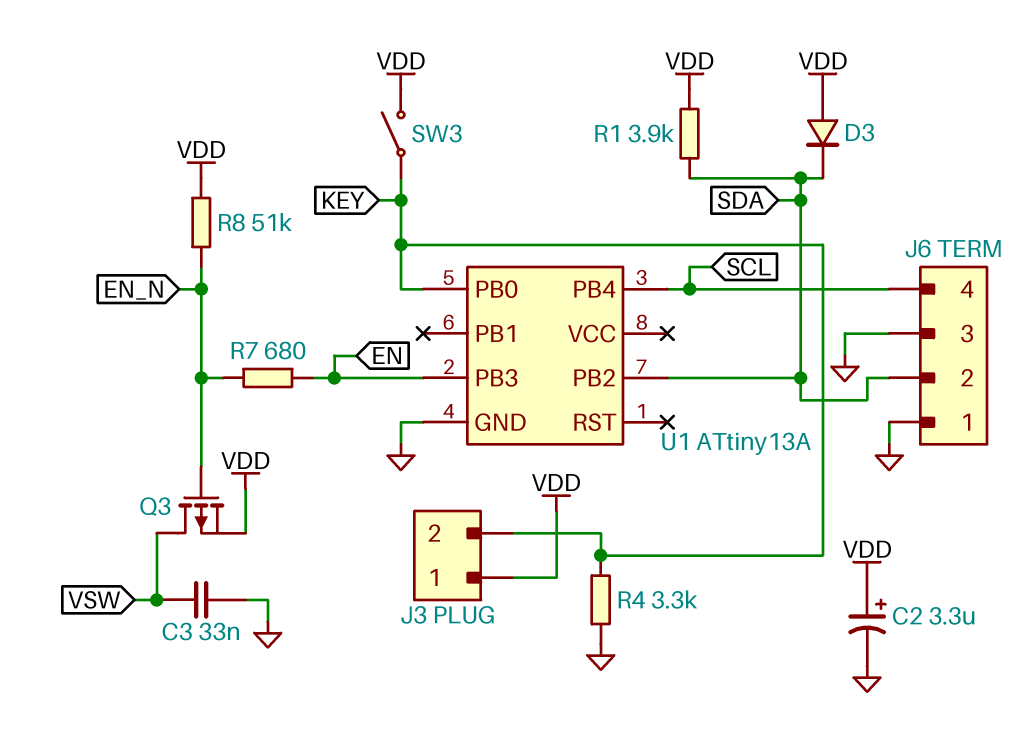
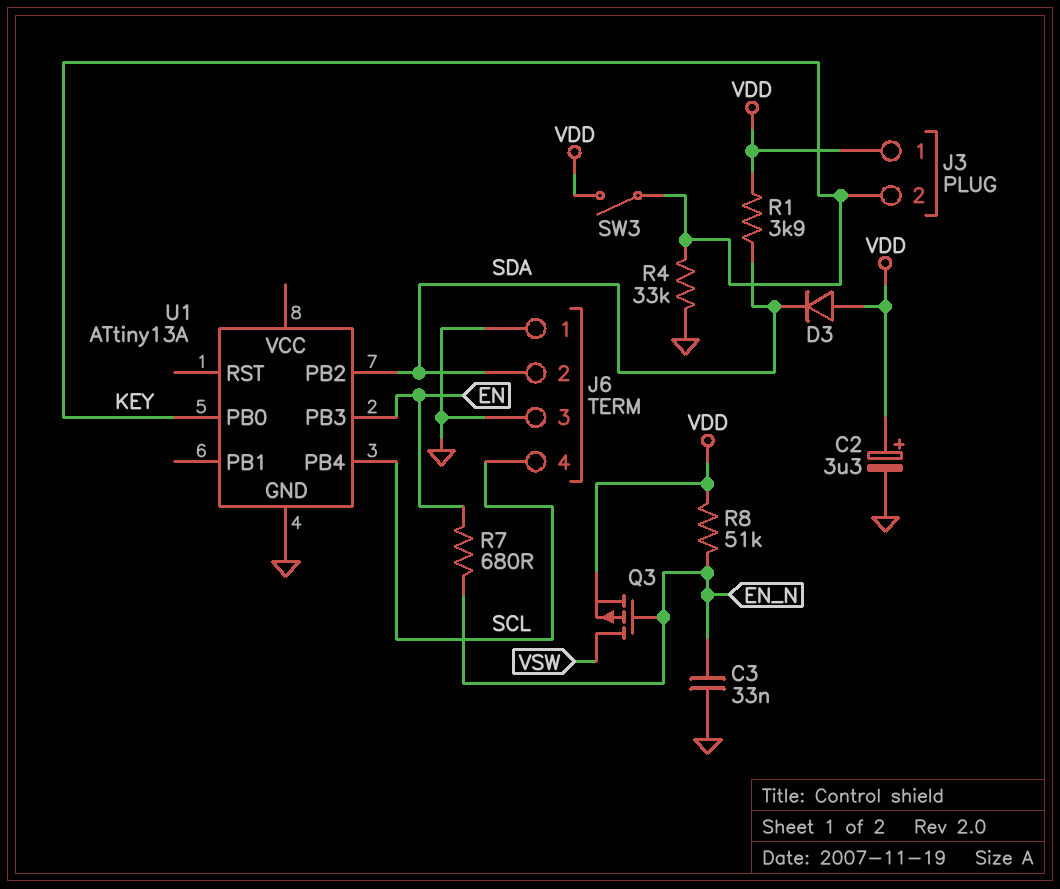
C3: 33nF (GND, VSW) -> 33nF (EN_N, GND)
R4: 3.3k (GND, KEY) -> 33k (GND, KEY)

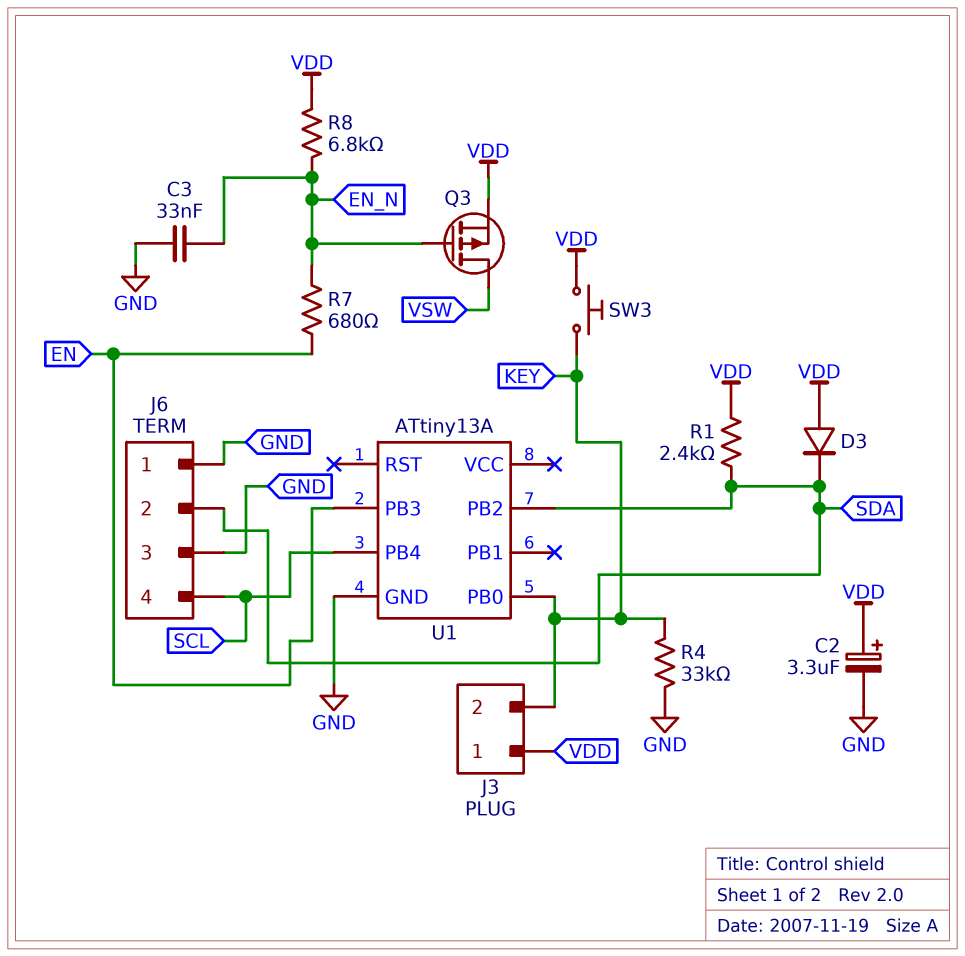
R1: 3.9k (SDA, VDD) -> 2.4k (SDA, VDD)
R8: 51k (EN_N, VDD) -> 6.8k (EN_N, VDD)
SW3: switch (KEY, VDD) -> button (KEY, VDD)

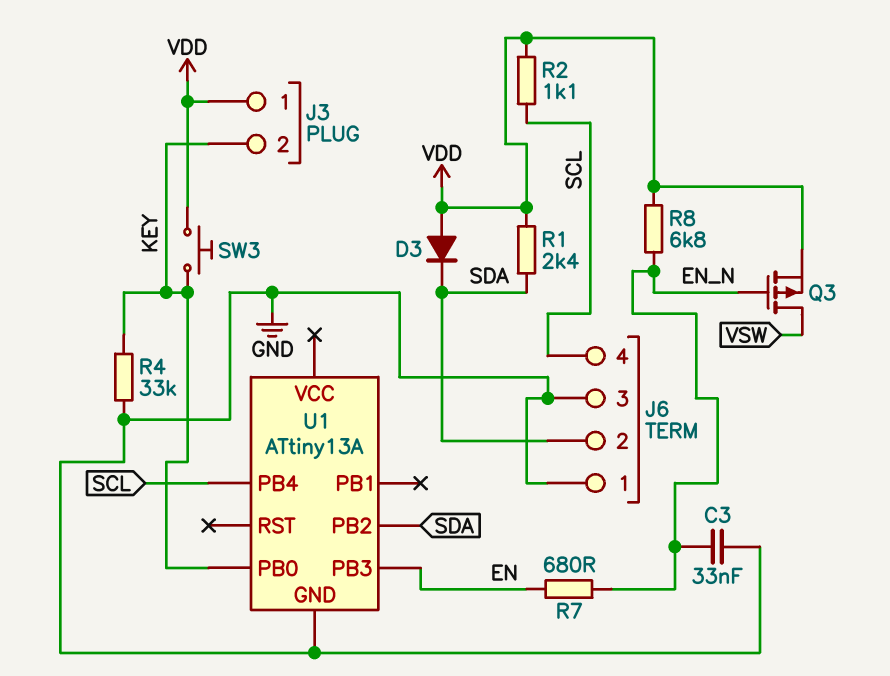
C2: 3.3uF (plus VDD, minus GND) -> none
R2: none -> 1.1k (SCL, VDD)

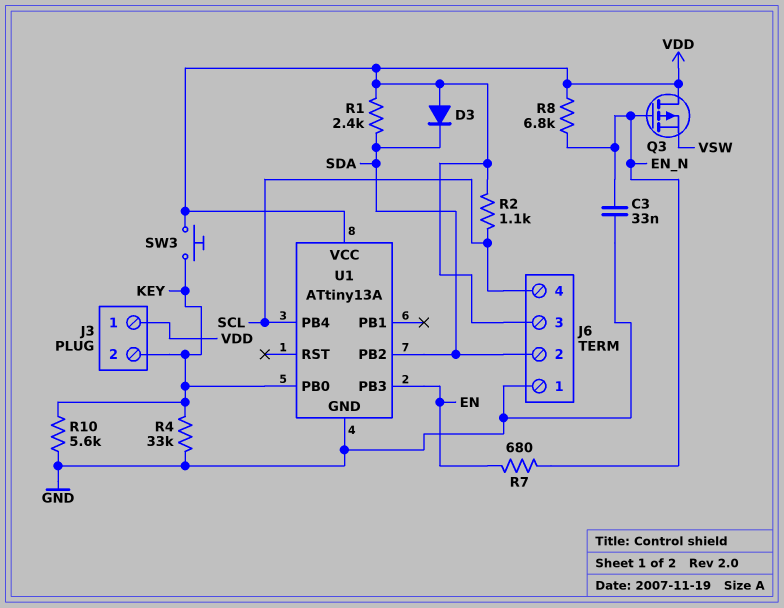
J6 pin 3: GND -> VDD
Q3: PMOS (G EN_N, D VSW, S VDD) -> PMOS (G EN_N, D VDD, S VSW)
R10: none -> 5.6k (GND, KEY)
U1 pin VCC: none -> VDD

